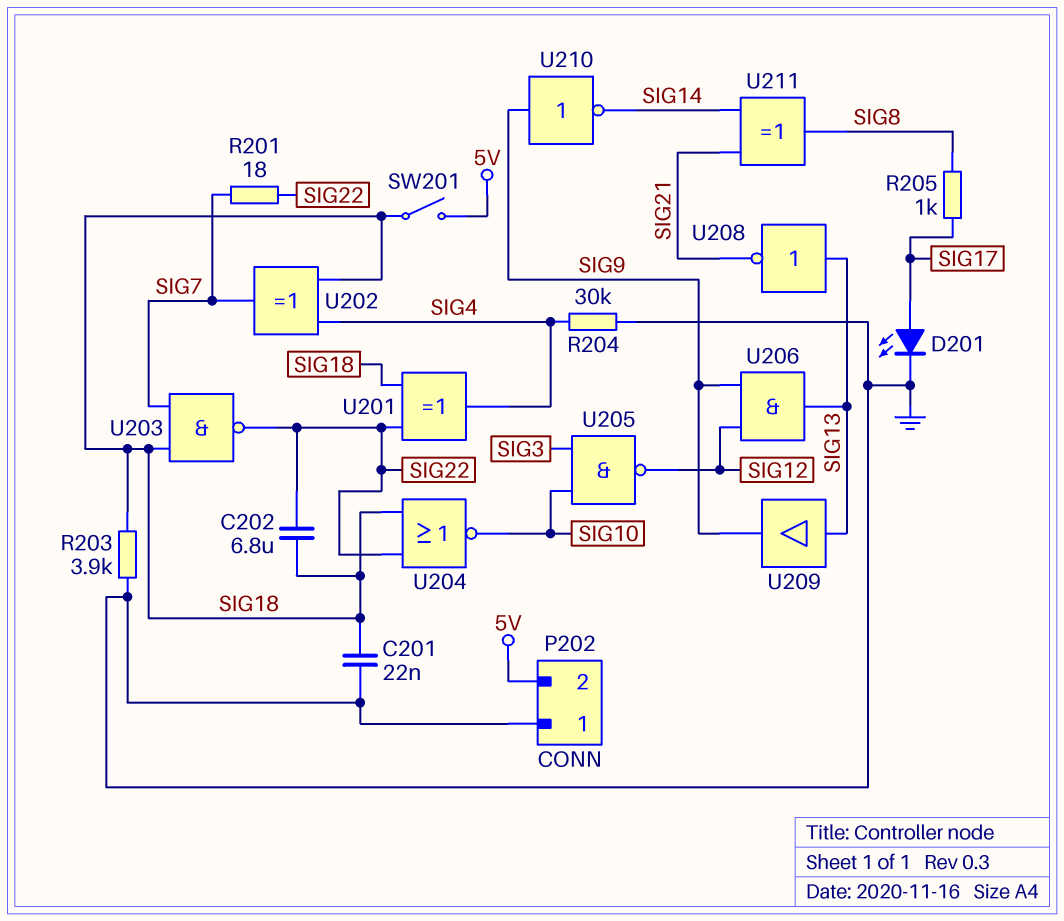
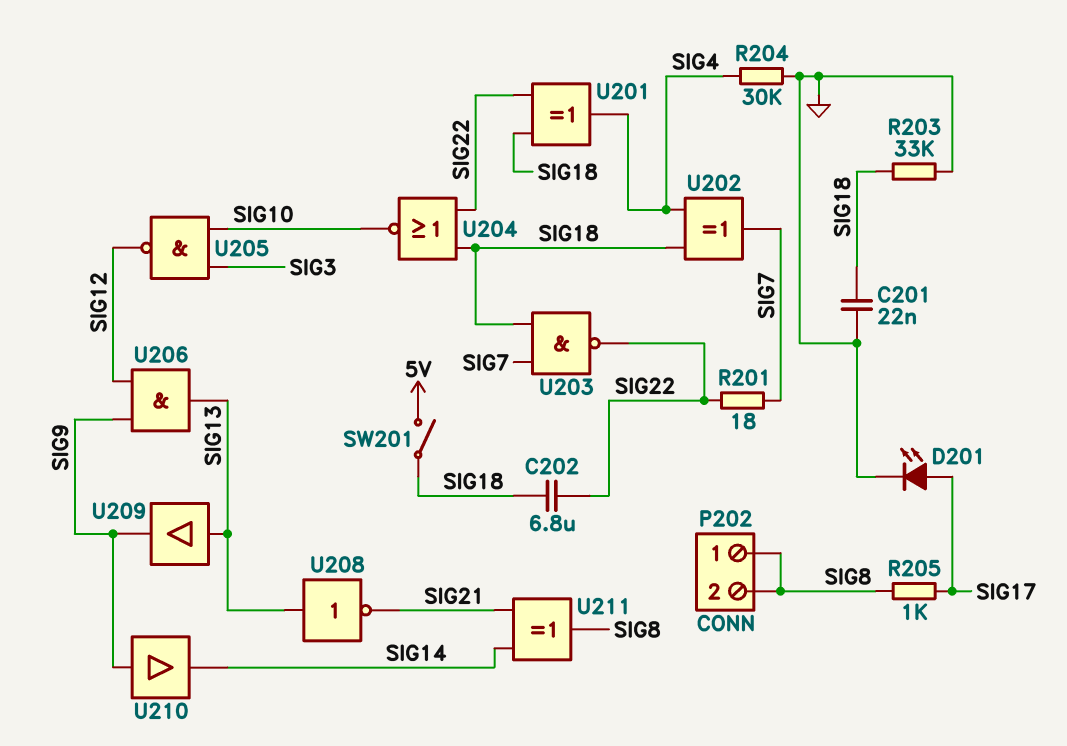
P202 pin 1: GND -> SIG8
P202 pin 2: 5V -> SIG8
R203: 3.9k (GND, SIG18) -> 33k (GND, SIG18)
U210: NOT (in SIG9, out SIG14) -> buffer (in SIG9, out SIG14)

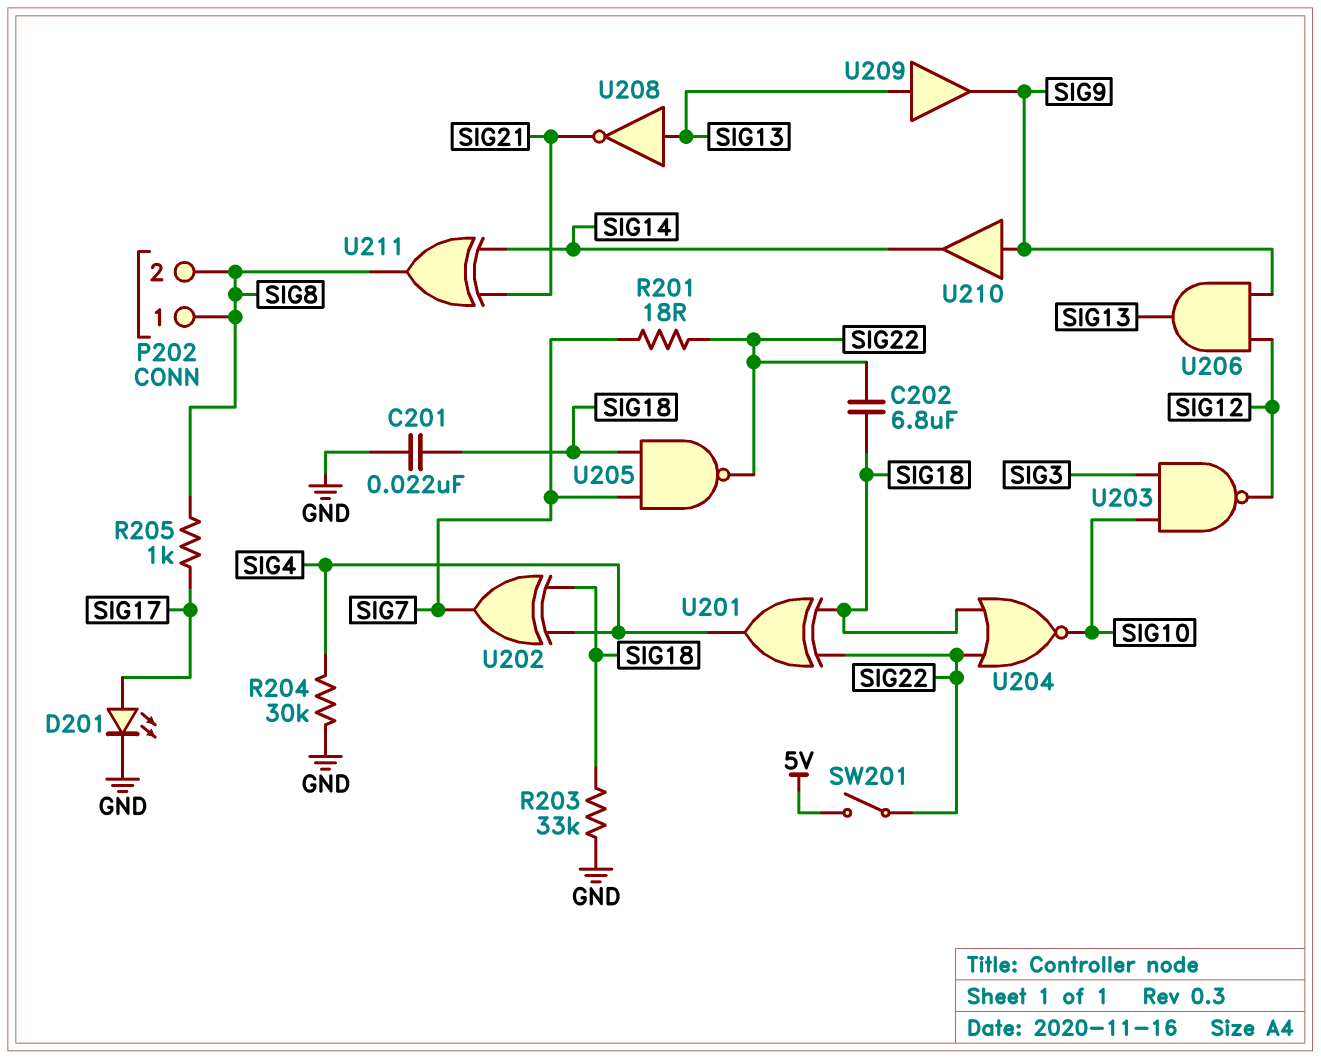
SW201: switch (5V, SIG18) -> switch (5V, SIG22)
U203: NAND (in SIG7, in SIG18, out SIG22) -> NAND (in SIG3, in SIG10, out SIG12)
U205: NAND (in SIG3, in SIG10, out SIG12) -> NAND (in SIG7, in SIG18, out SIG22)

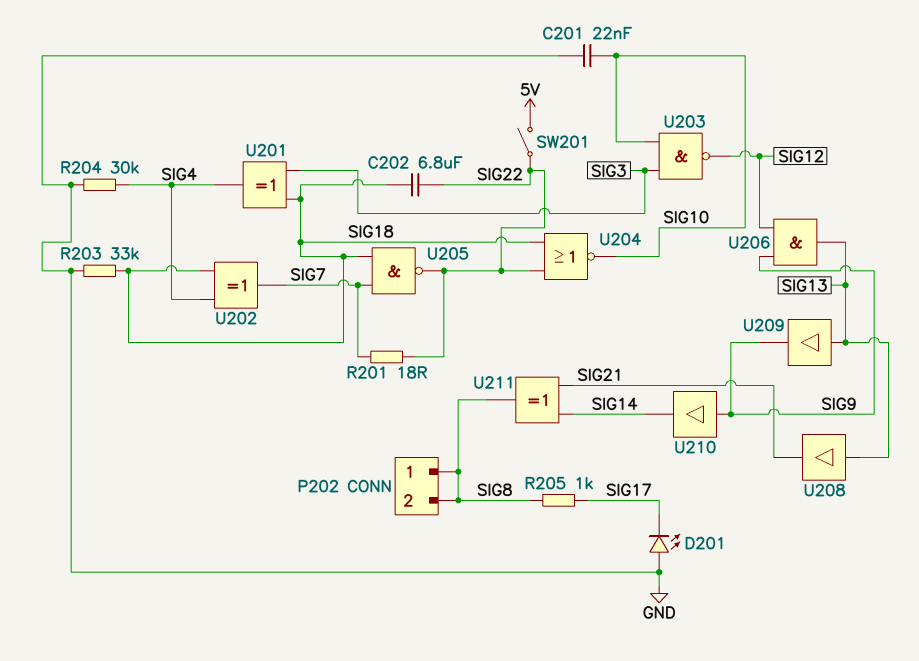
C201: 22nF (GND, SIG18) -> 22nF (GND, SIG10)
D201: LED (A SIG17, K GND) -> LED (A GND, K SIG17)
U201: XOR (in SIG18, in SIG22, out SIG4) -> XOR (in SIG3, in SIG18, out SIG4)
U208: NOT (in SIG13, out SIG21) -> buffer (in SIG13, out SIG21)

